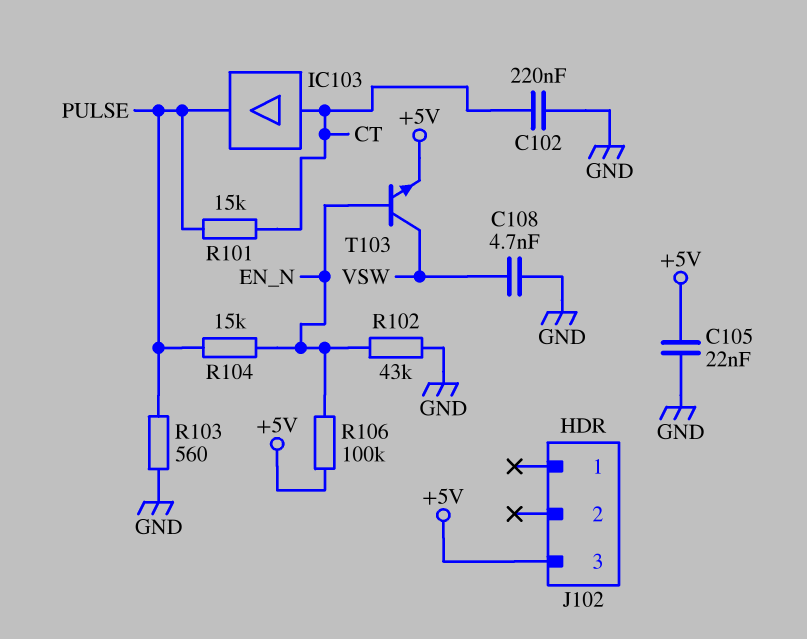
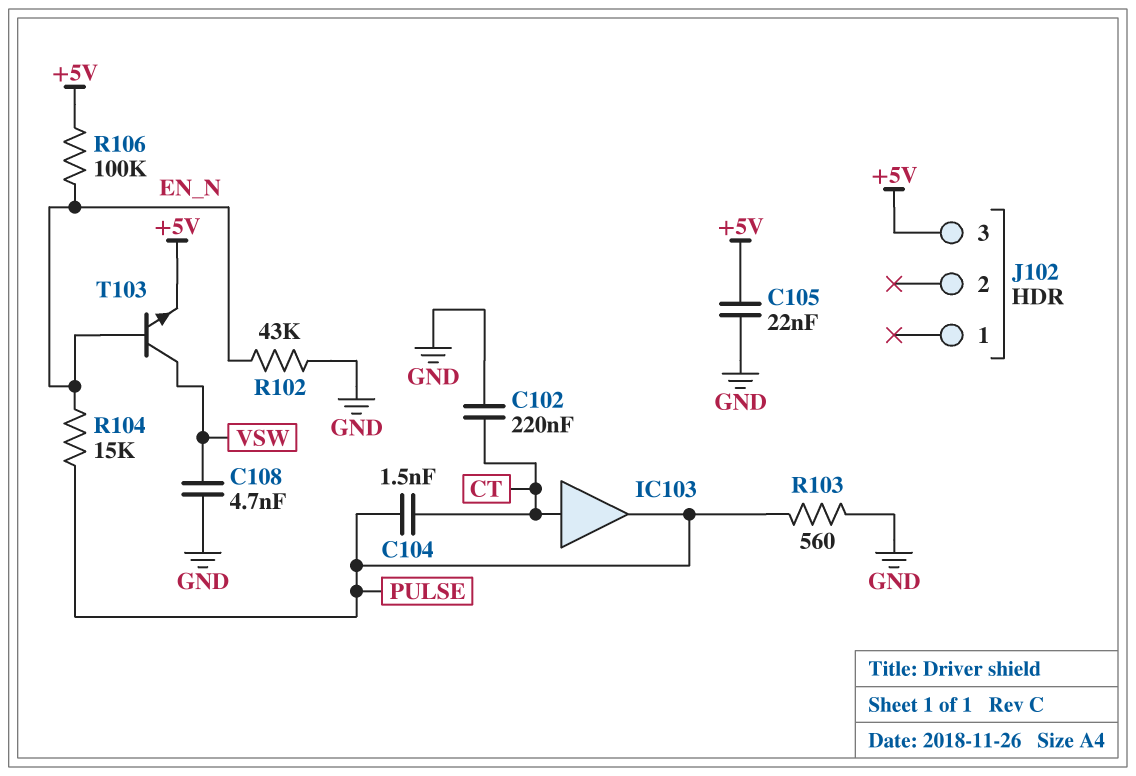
C104: none -> 1.5nF (CT, PULSE)
R101: 15k (CT, PULSE) -> none

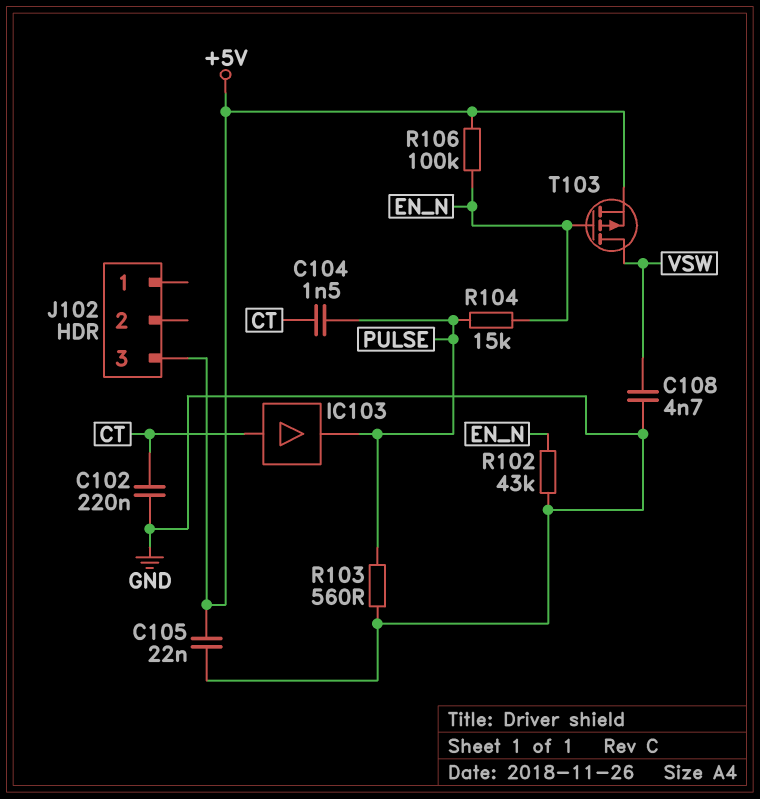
T103: NPN (B EN_N, C VSW, E +5V) -> PMOS (G EN_N, D VSW, S +5V)

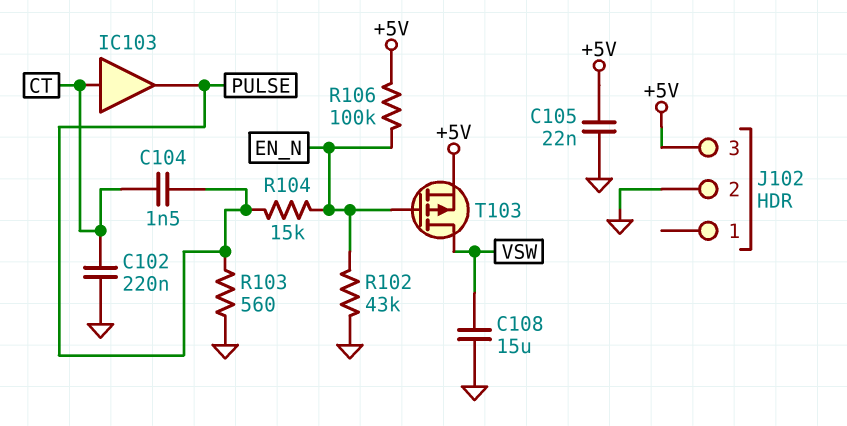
C108: 4.7nF (GND, VSW) -> 15uF (GND, VSW)
J102 pin 2: none -> GND

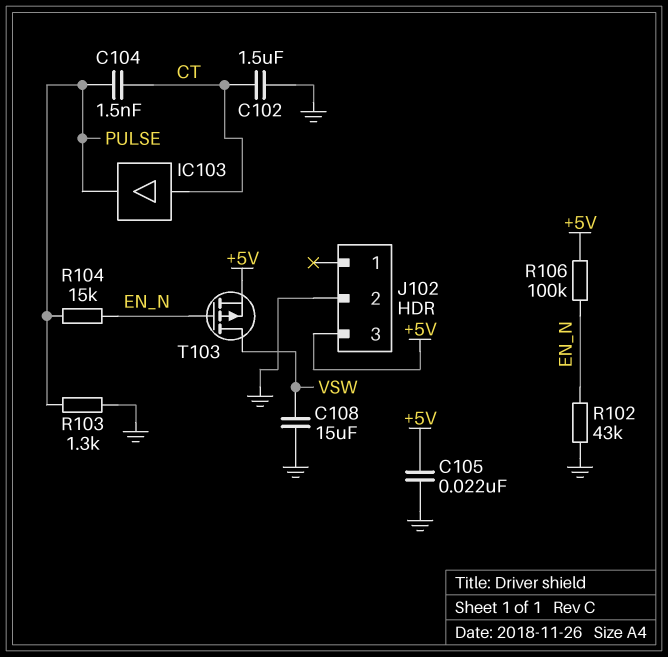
C102: 220nF (CT, GND) -> 1.5uF (CT, GND)
R103: 560 (GND, PULSE) -> 1.3k (GND, PULSE)

